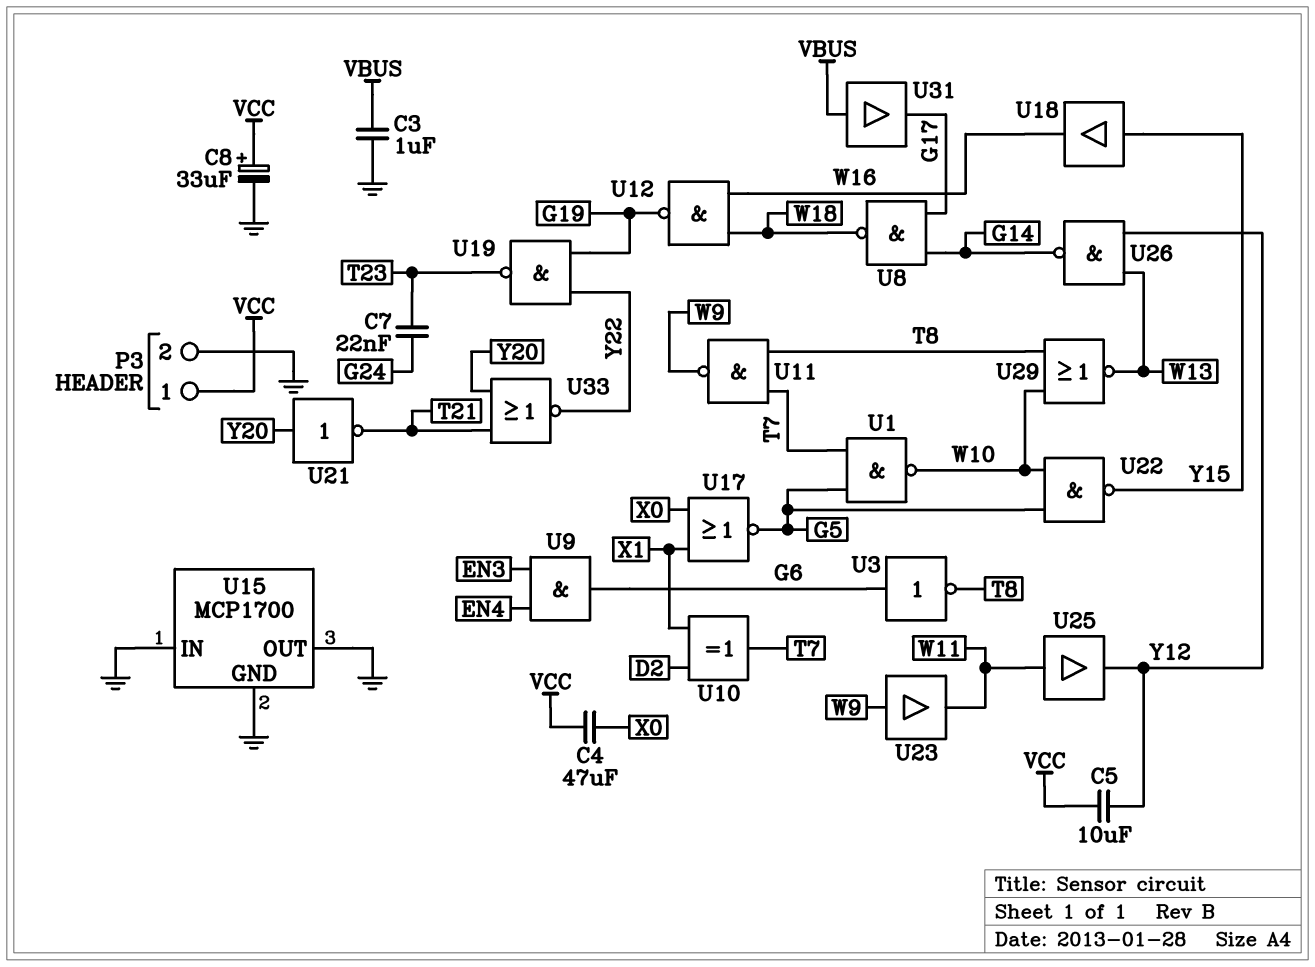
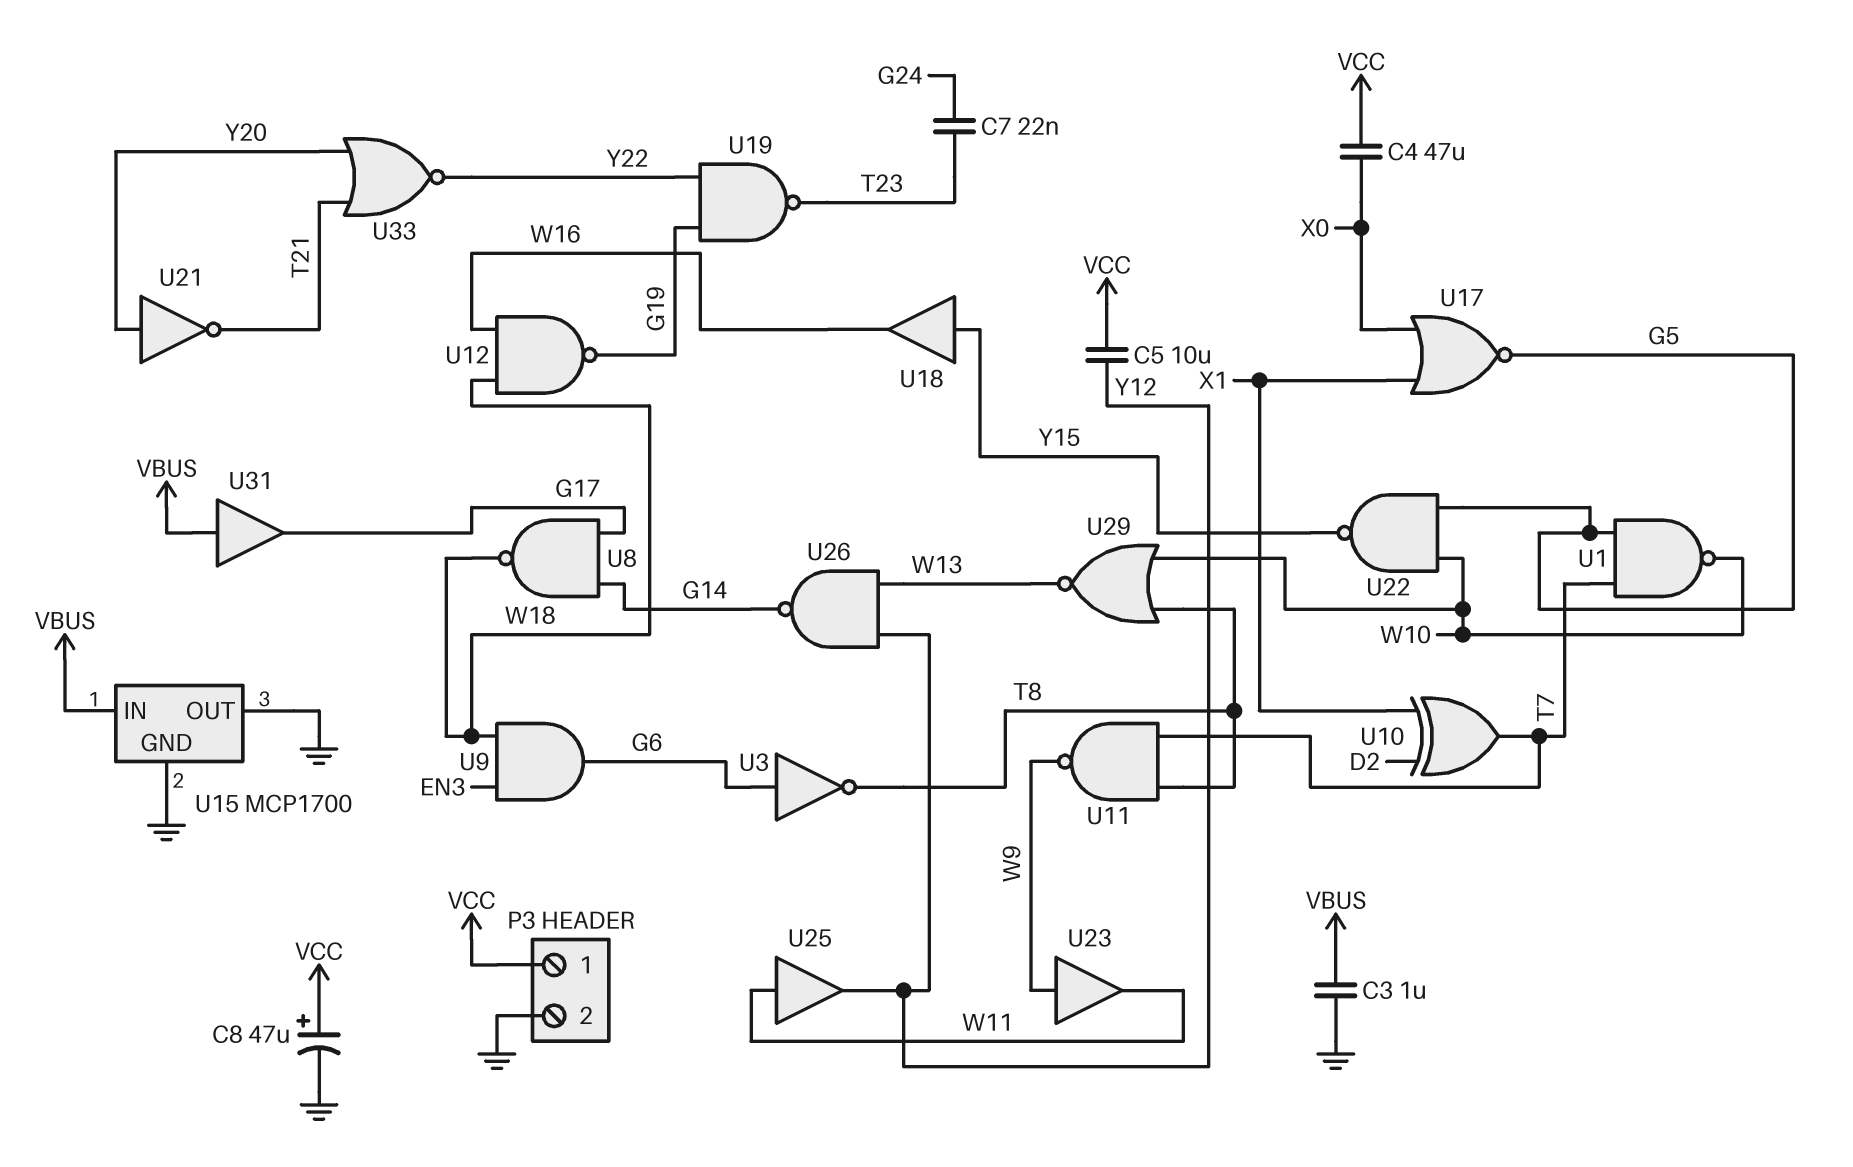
C8: 33uF (plus VCC, minus GND) -> 47uF (plus VCC, minus GND)
U9: AND (in EN3, in EN4, out G6) -> AND (in EN3, in W18, out G6)
U15 pin IN: GND -> VBUS

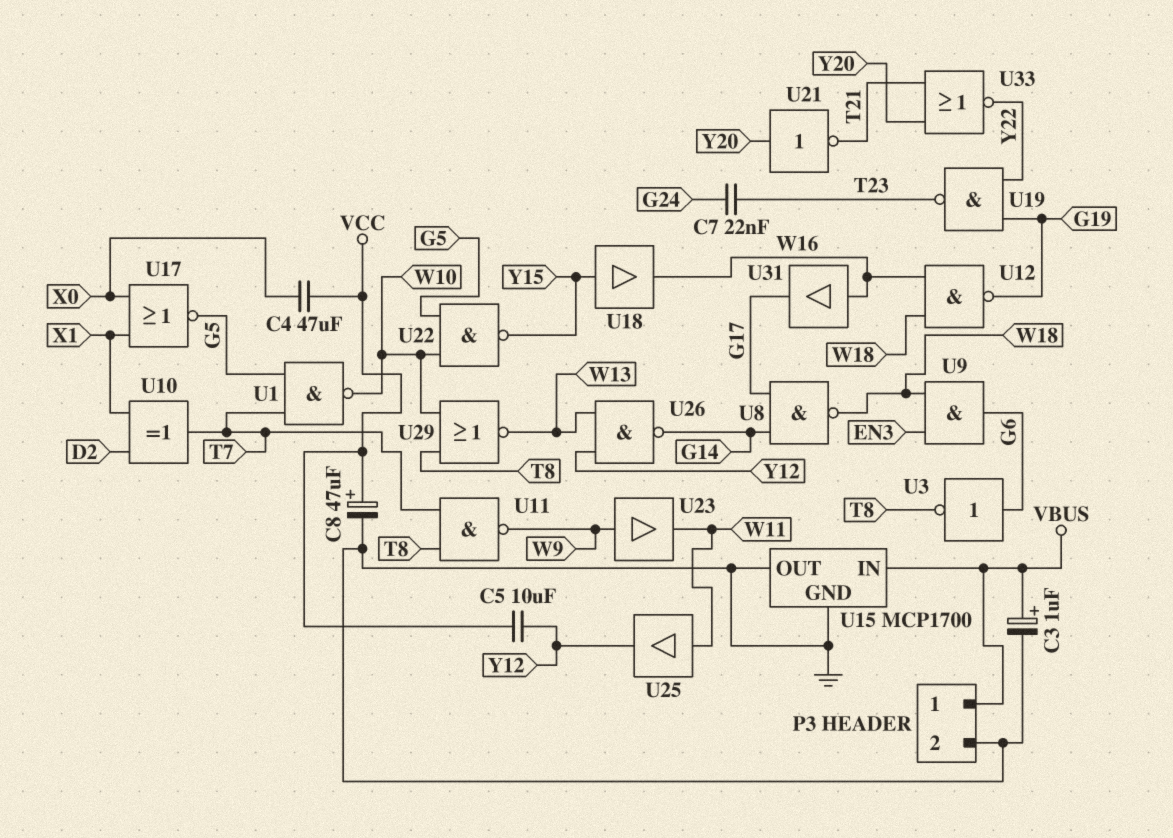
C3: 1uF (GND, VBUS) -> 1uF (plus VBUS, minus GND)
P3 pin 1: VCC -> VBUS
U31: buffer (in VBUS, out G17) -> buffer (in W16, out G17)

